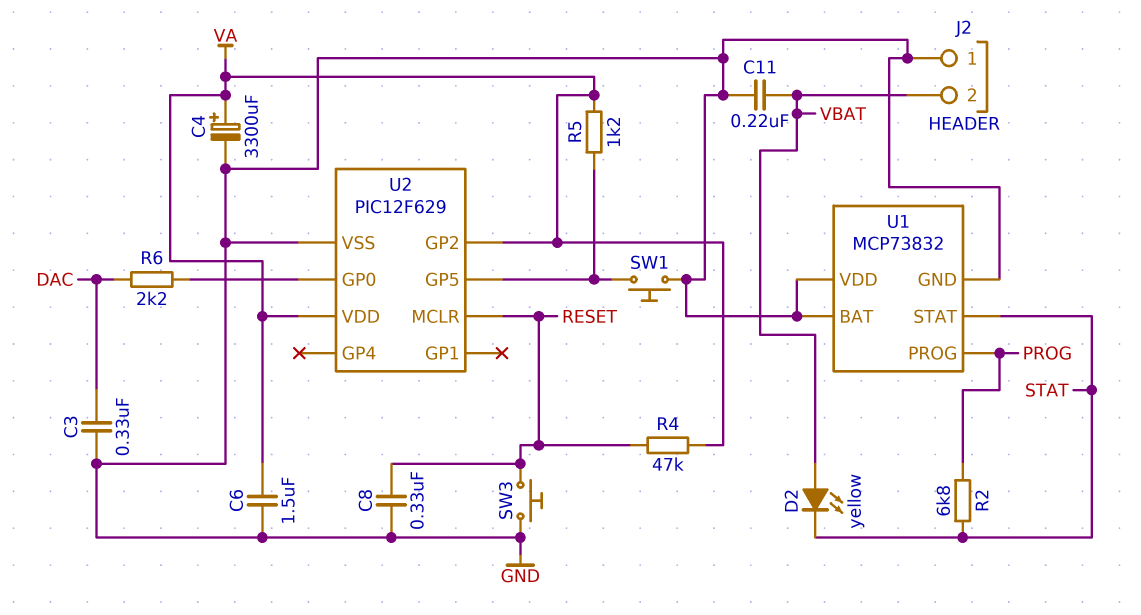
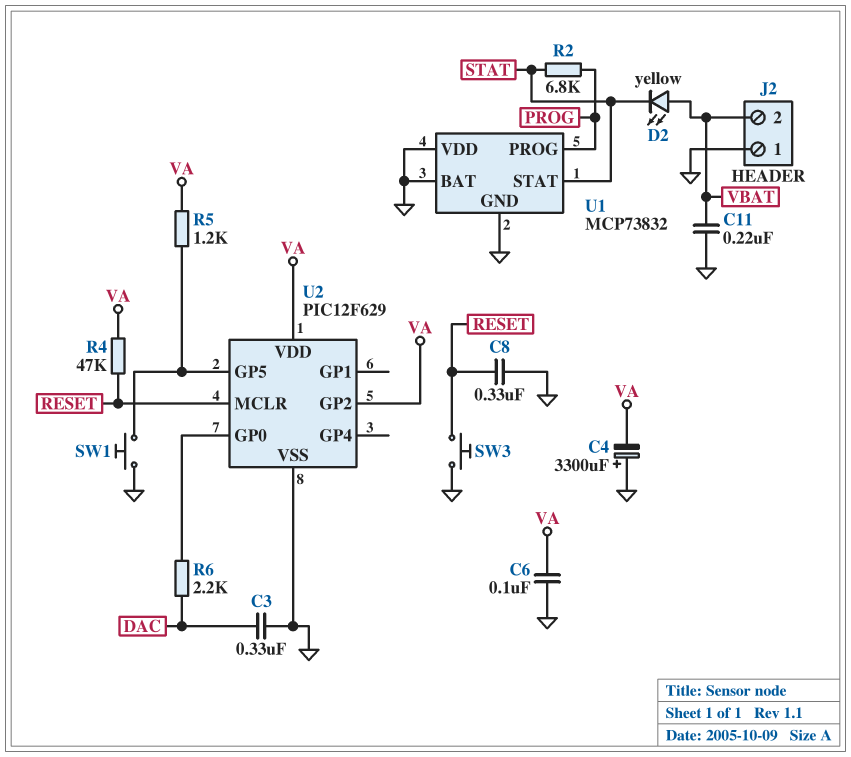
C4: 3300uF (plus VA, minus GND) -> 3300uF (plus GND, minus VA)
C6: 1.5uF (GND, VA) -> 100nF (GND, VA)

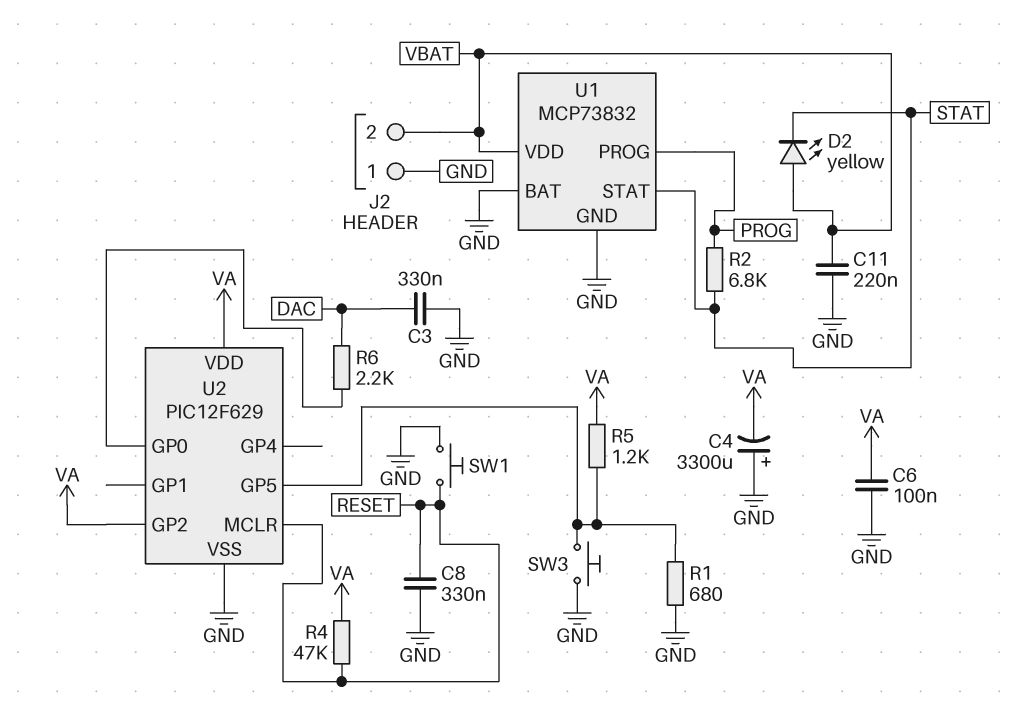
R1: none -> 680 (GND, U2/GP5)
SW1: button (GND, U2/GP5) -> button (GND, RESET)
SW3: button (GND, RESET) -> button (GND, U2/GP5)
U1 pin VDD: GND -> VBAT

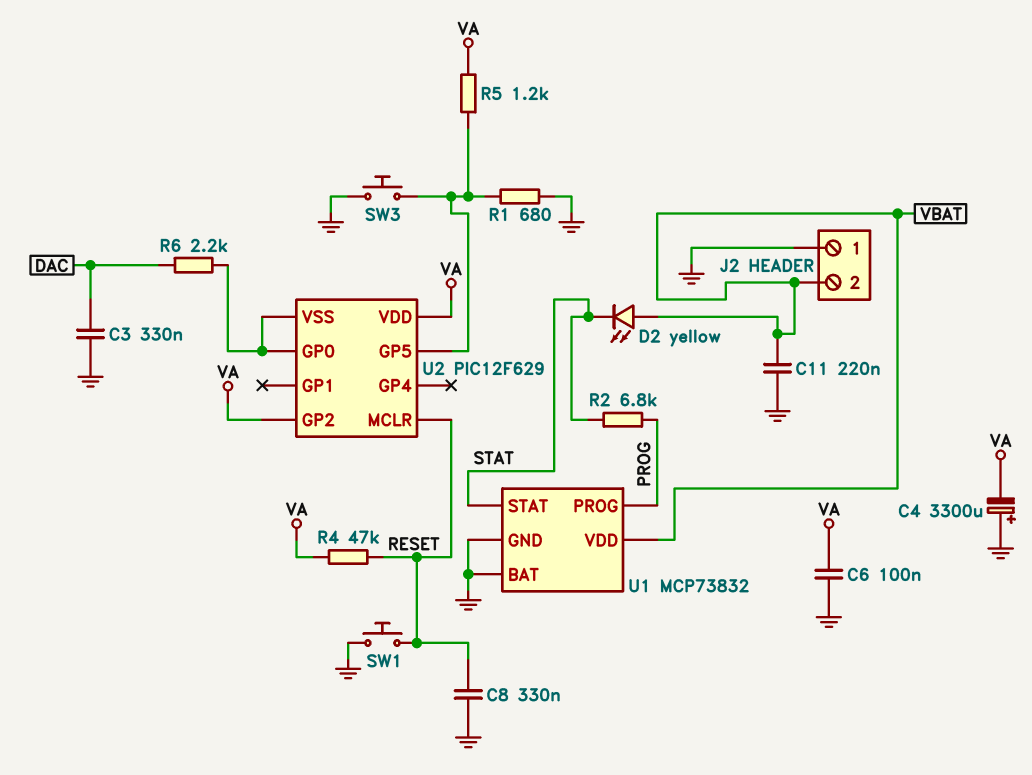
U2 pin VSS: GND -> U2/GP0

